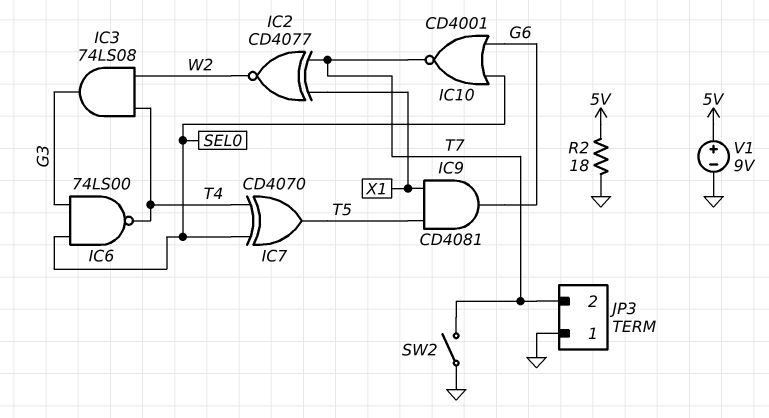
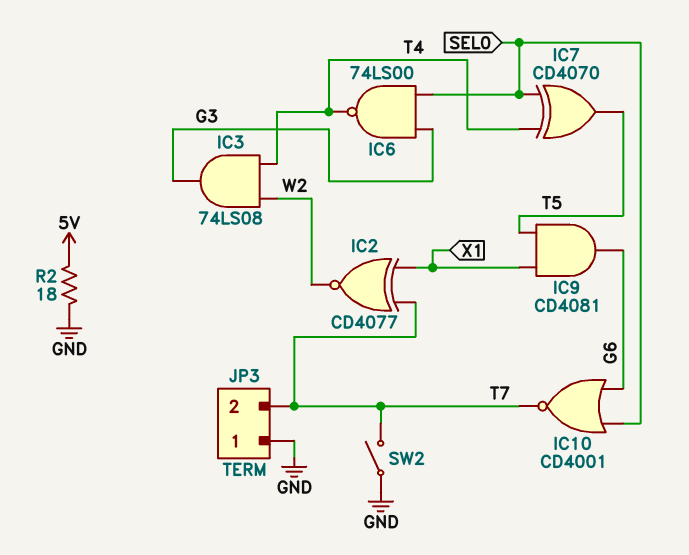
V1: 9V (plus 5V, minus GND) -> none

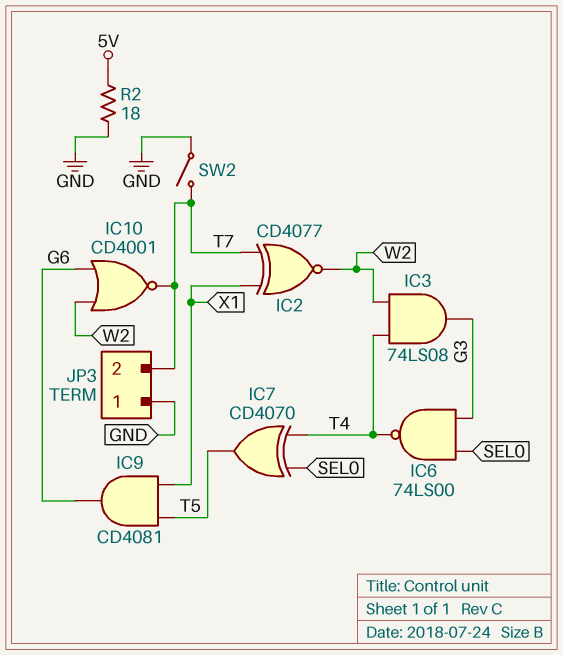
IC10: NOR CD4001 (in G6, in SEL0, out T7) -> NOR CD4001 (in G6, in W2, out T7)

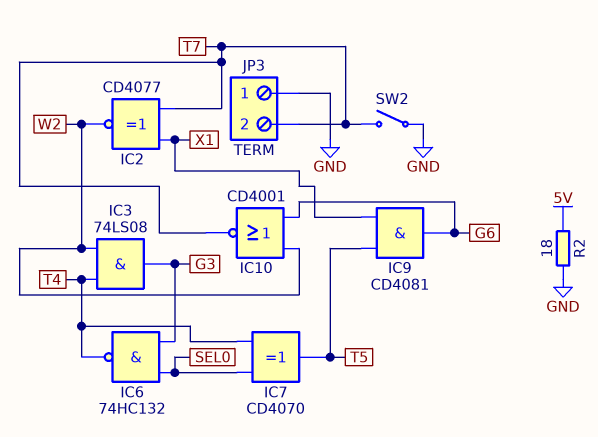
IC6: NAND 74LS00 (in G3, in SEL0, out T4) -> NAND 74HC132 (in G3, in SEL0, out T4)

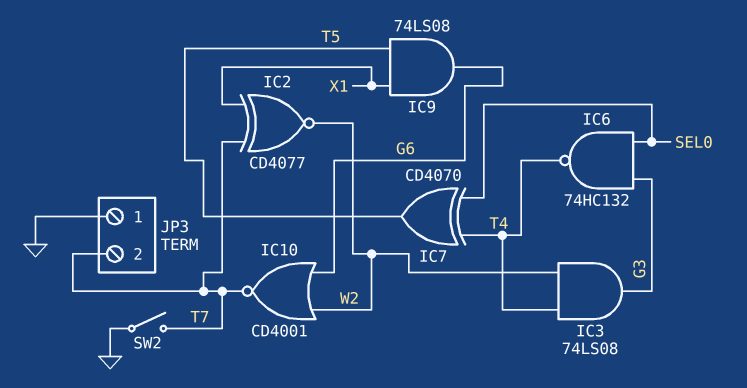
IC9: AND CD4081 (in T5, in X1, out G6) -> AND 74LS08 (in T5, in X1, out G6)
R2: 18 (5V, GND) -> none

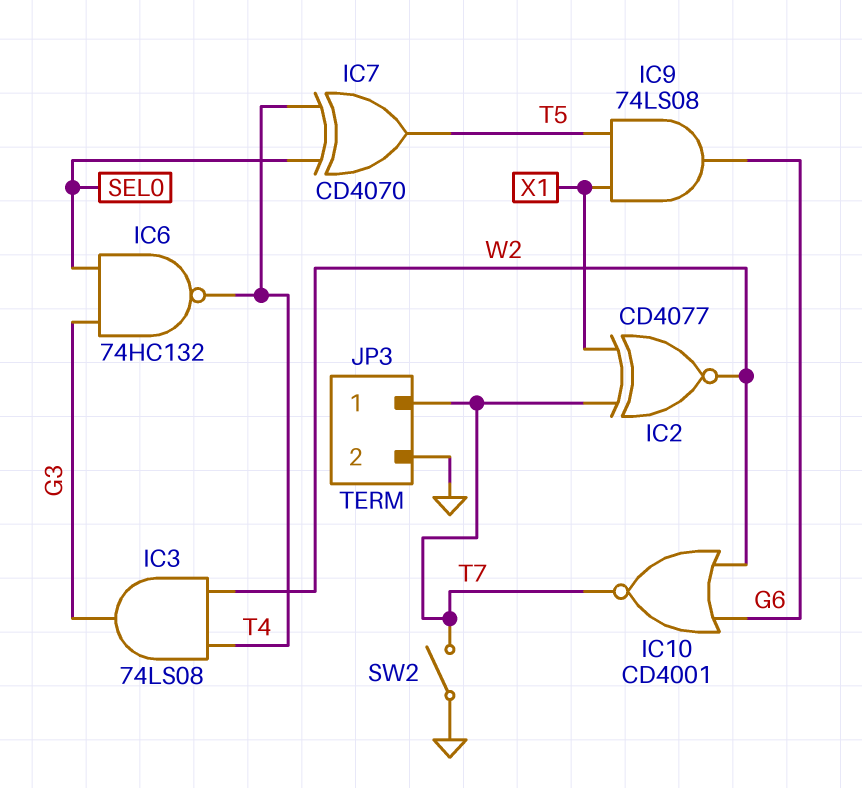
JP3 pin 1: GND -> T7
JP3 pin 2: T7 -> GND

